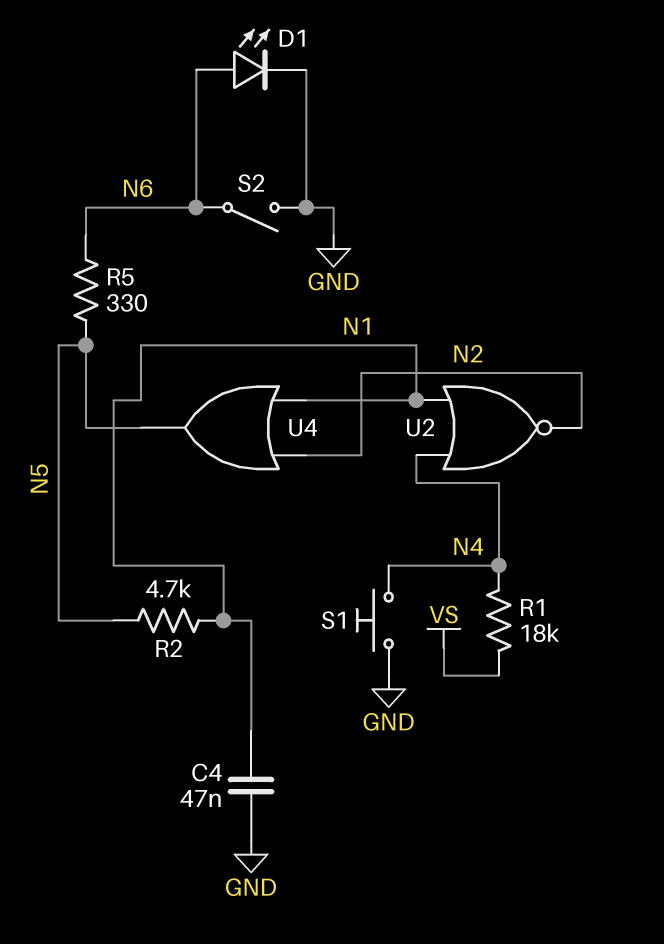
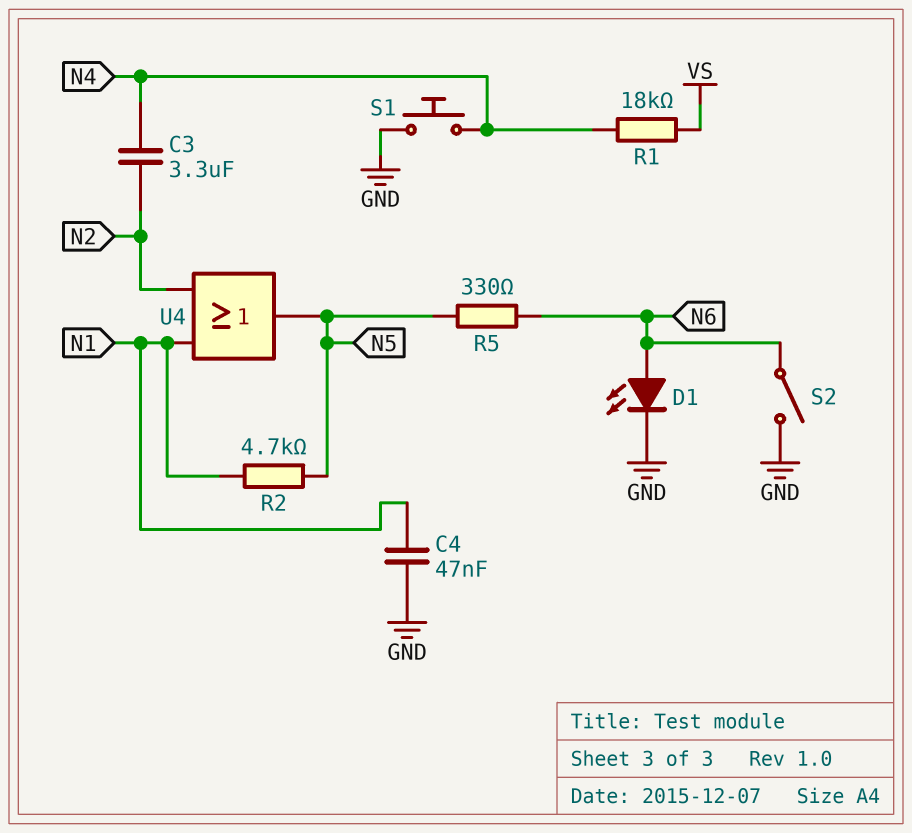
C3: none -> 3.3uF (N2, N4)
U2: NOR (in N1, in N4, out N2) -> none

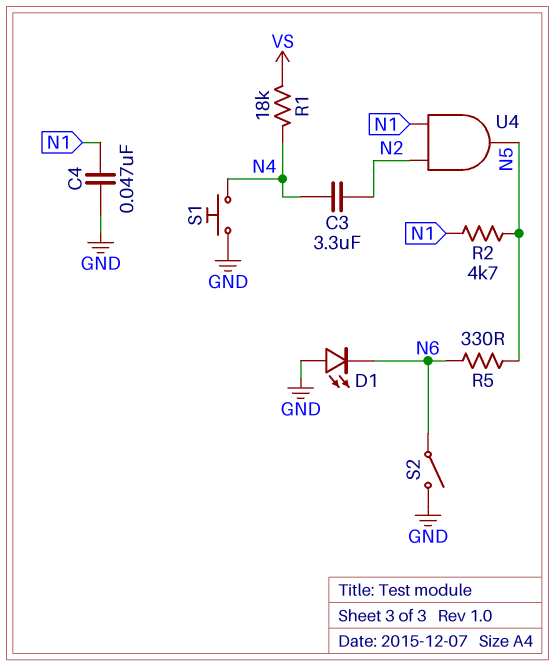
D1: LED (A N6, K GND) -> LED (A GND, K N6)
U4: OR (in N1, in N2, out N5) -> AND (in N1, in N2, out N5)

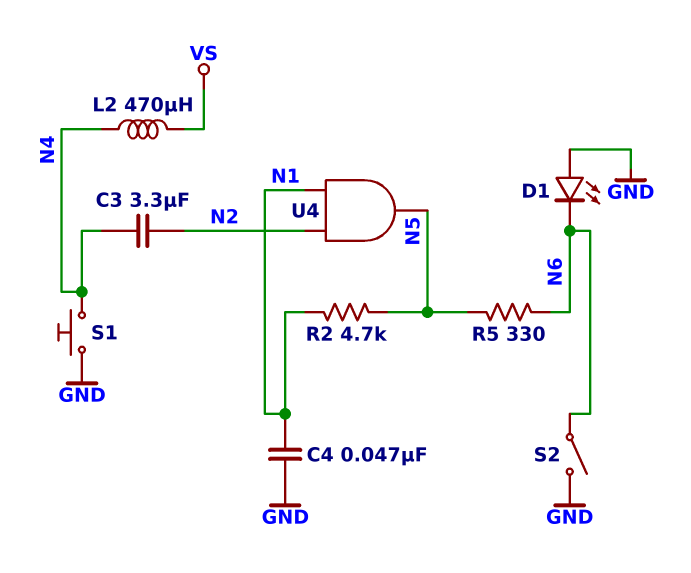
L2: none -> 470uH (N4, VS)
R1: 18k (N4, VS) -> none

